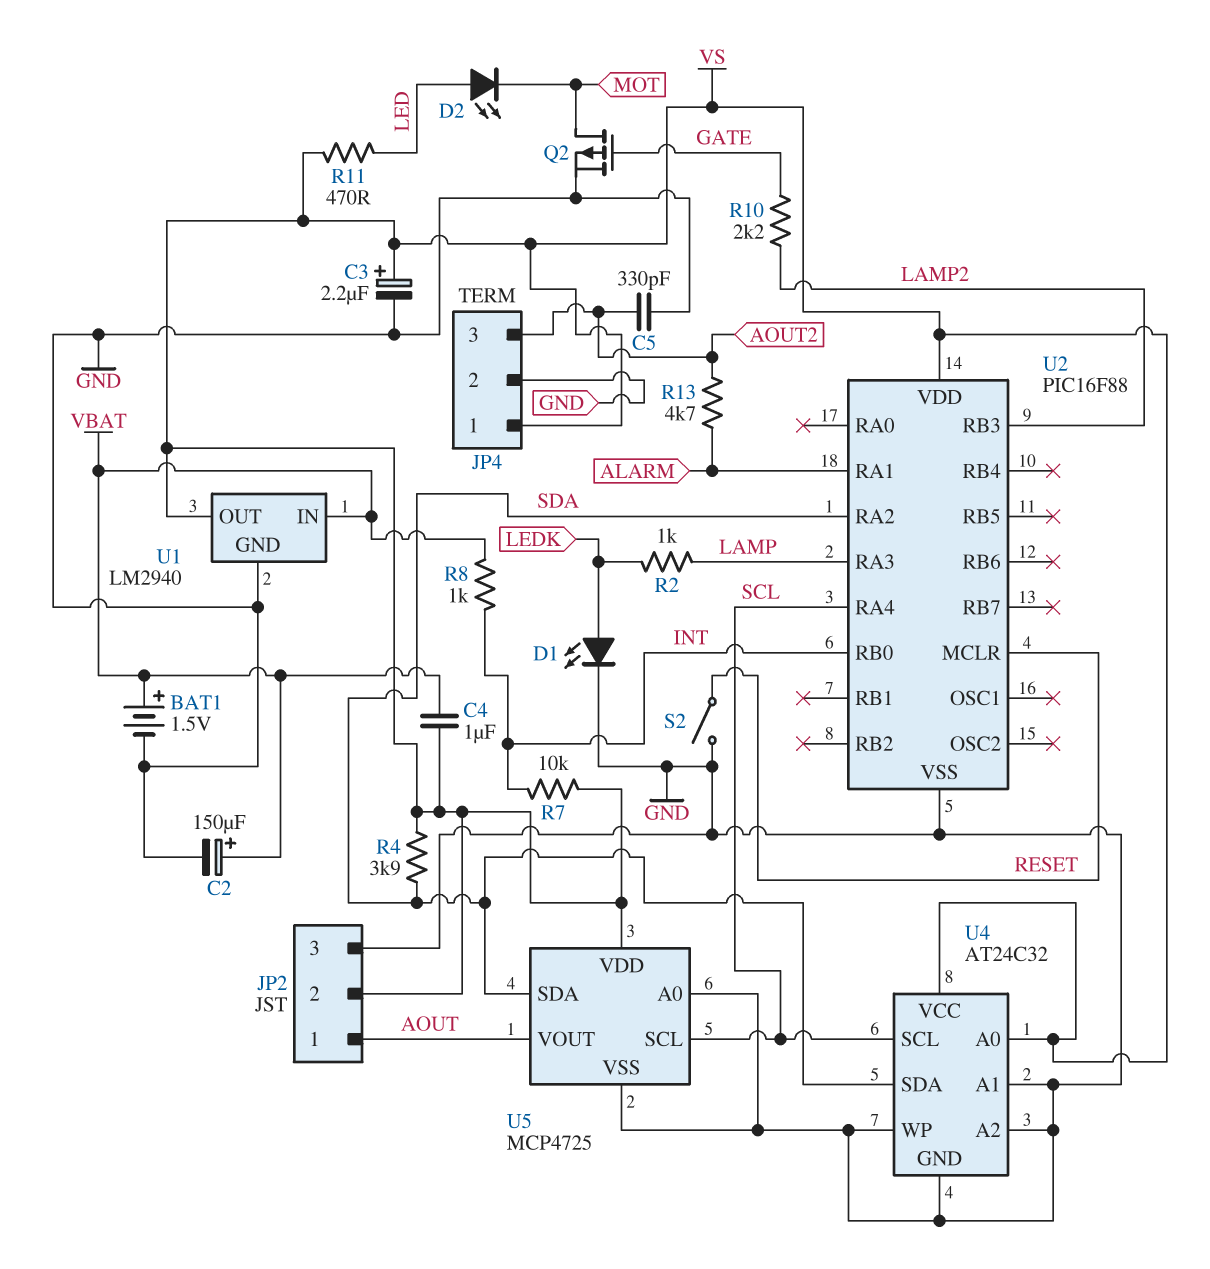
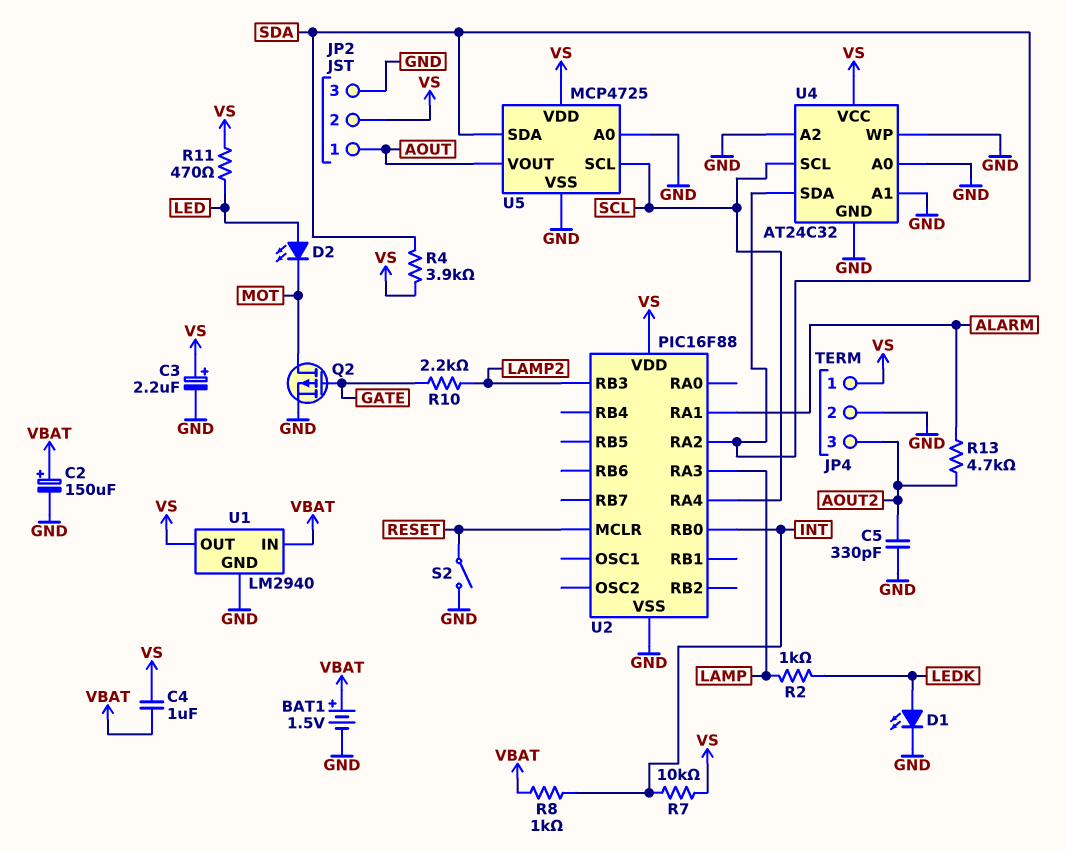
U4 pin A0: VS -> GND

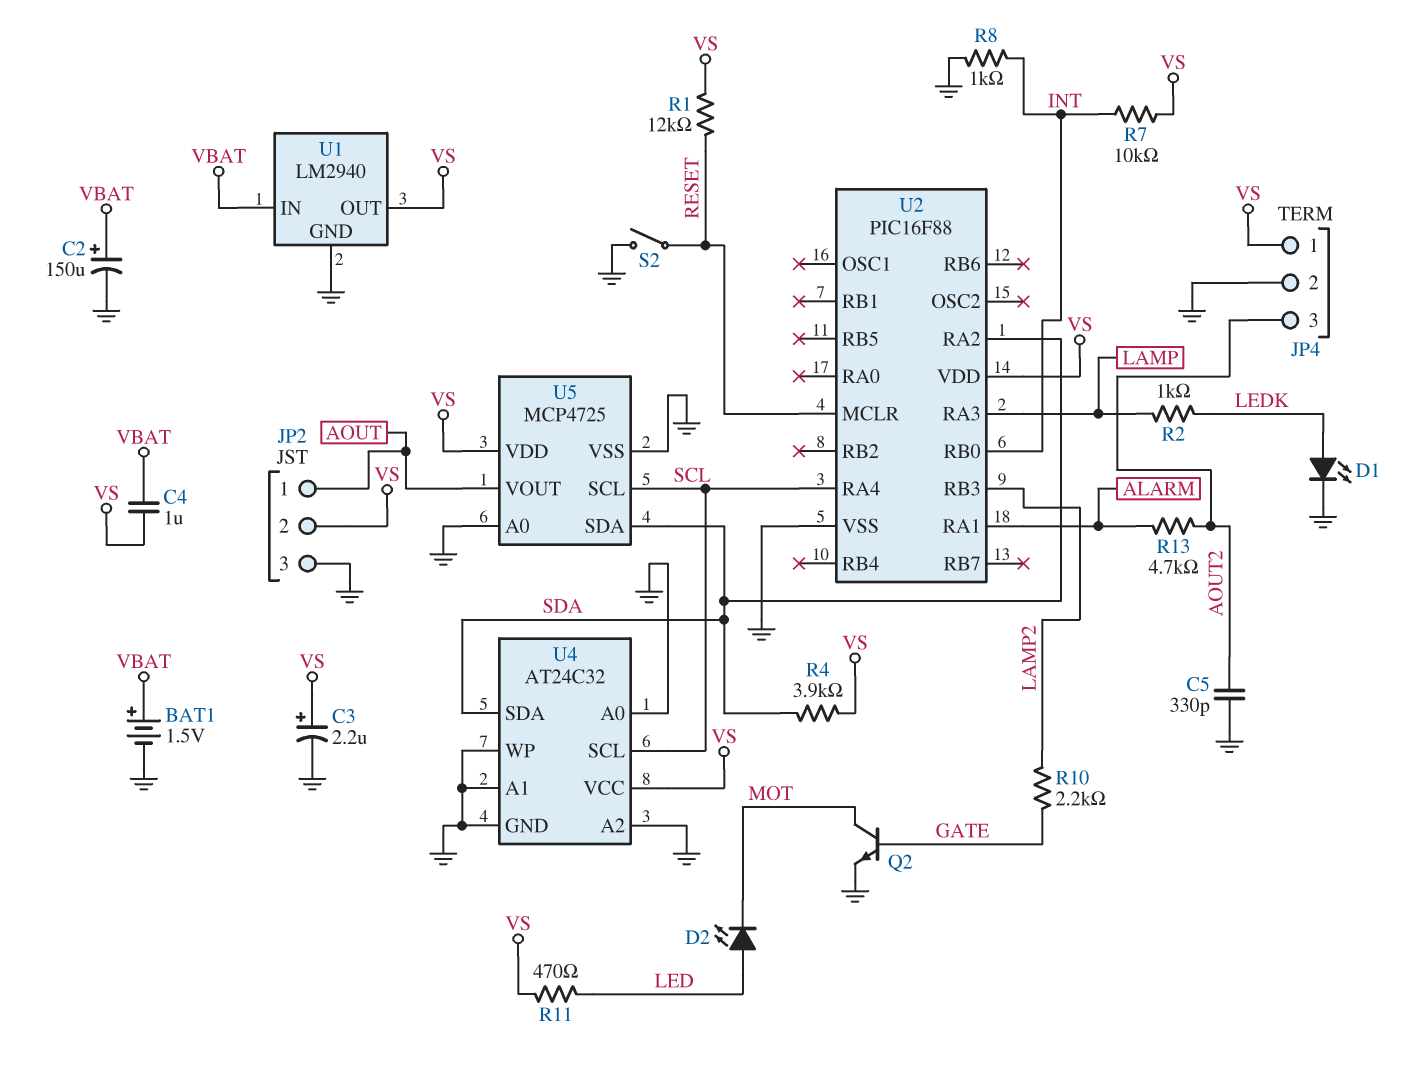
Q2: PMOS (G GATE, D MOT, S GND) -> NPN (B GATE, C MOT, E GND)
R1: none -> 12k (RESET, VS)
R8: 1k (INT, VBAT) -> 1k (GND, INT)

